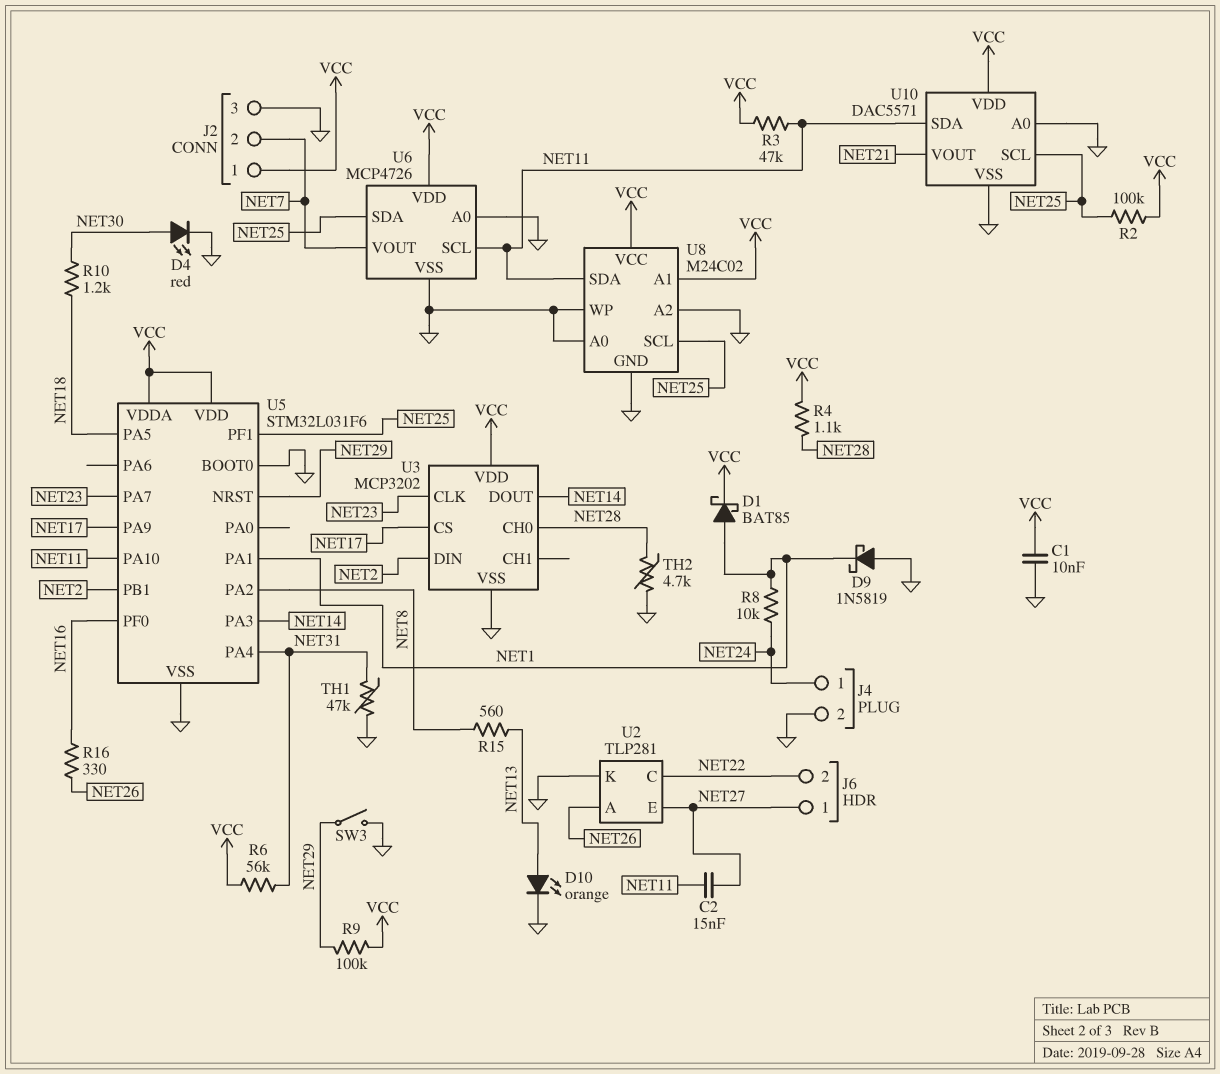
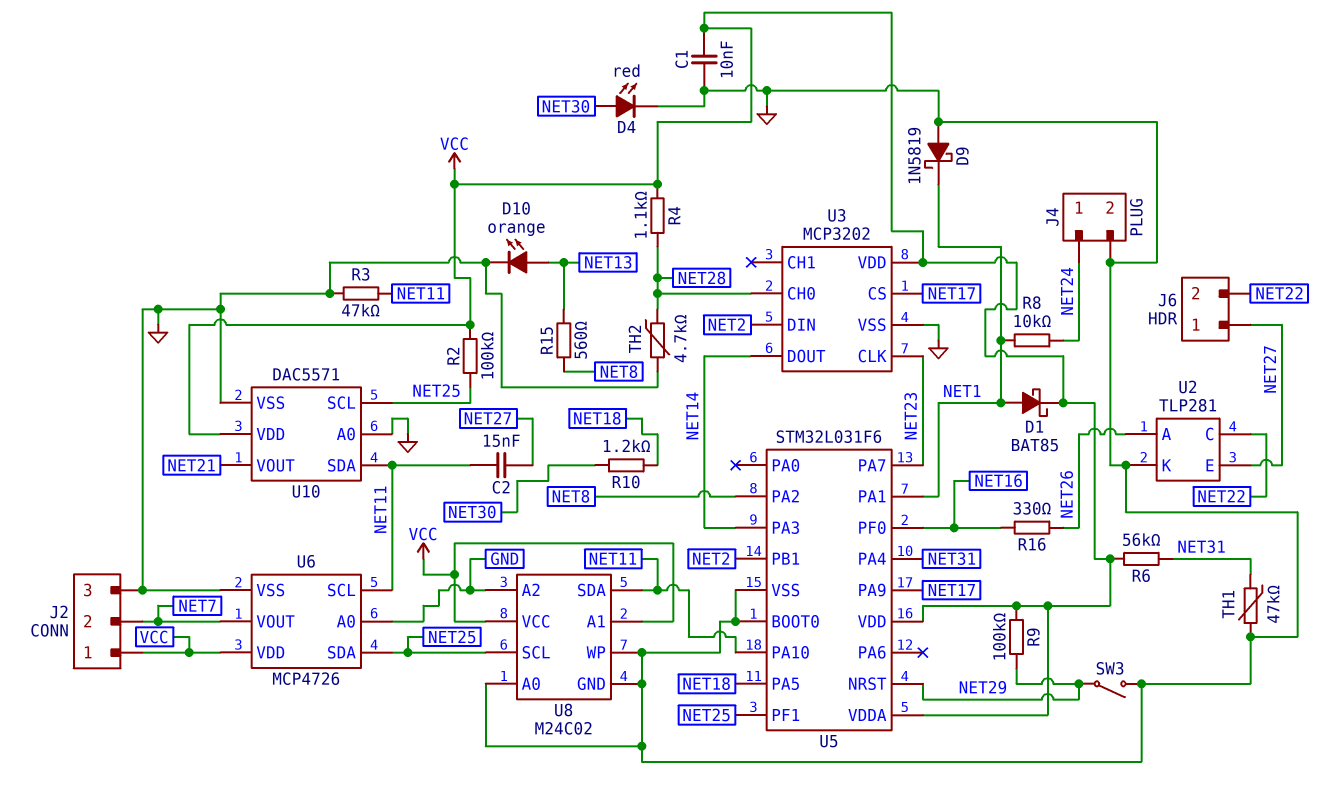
R3: 47k (NET11, VCC) -> 47k (GND, NET11)

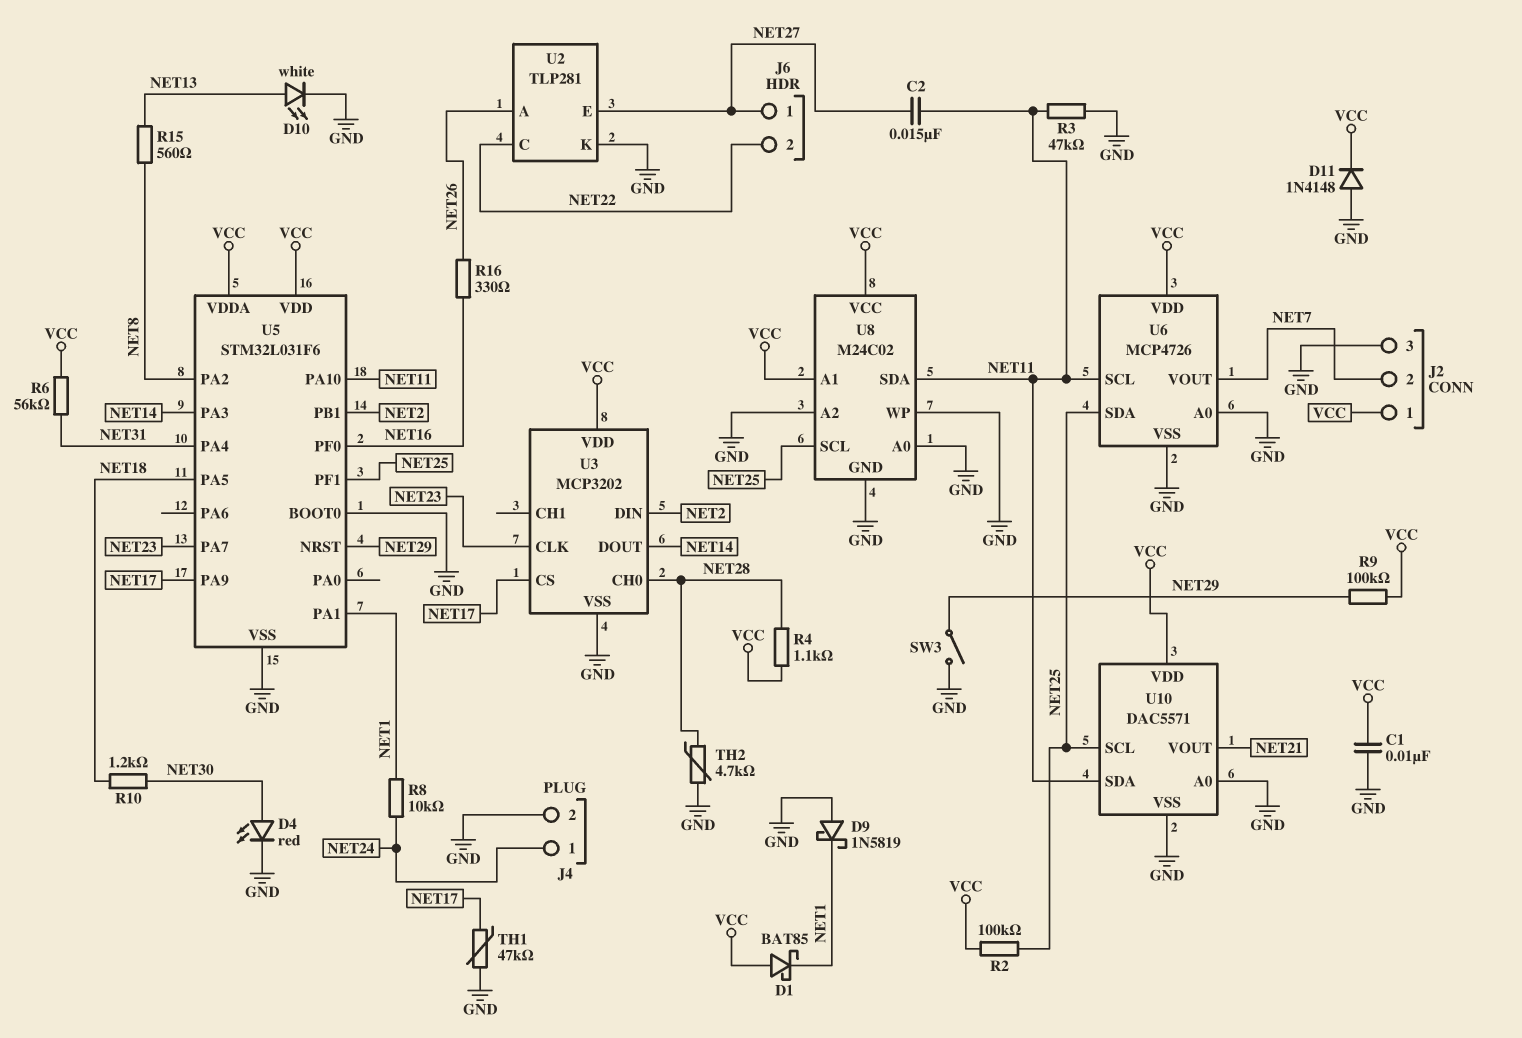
D1: schottky BAT85 (A NET1, K VCC) -> schottky BAT85 (A VCC, K NET1)
D10: LED orange (A NET13, K GND) -> LED white (A NET13, K GND)
D11: none -> diode 1N4148 (A GND, K VCC)
TH1: 47k (GND, NET31) -> 47k (GND, NET17)

